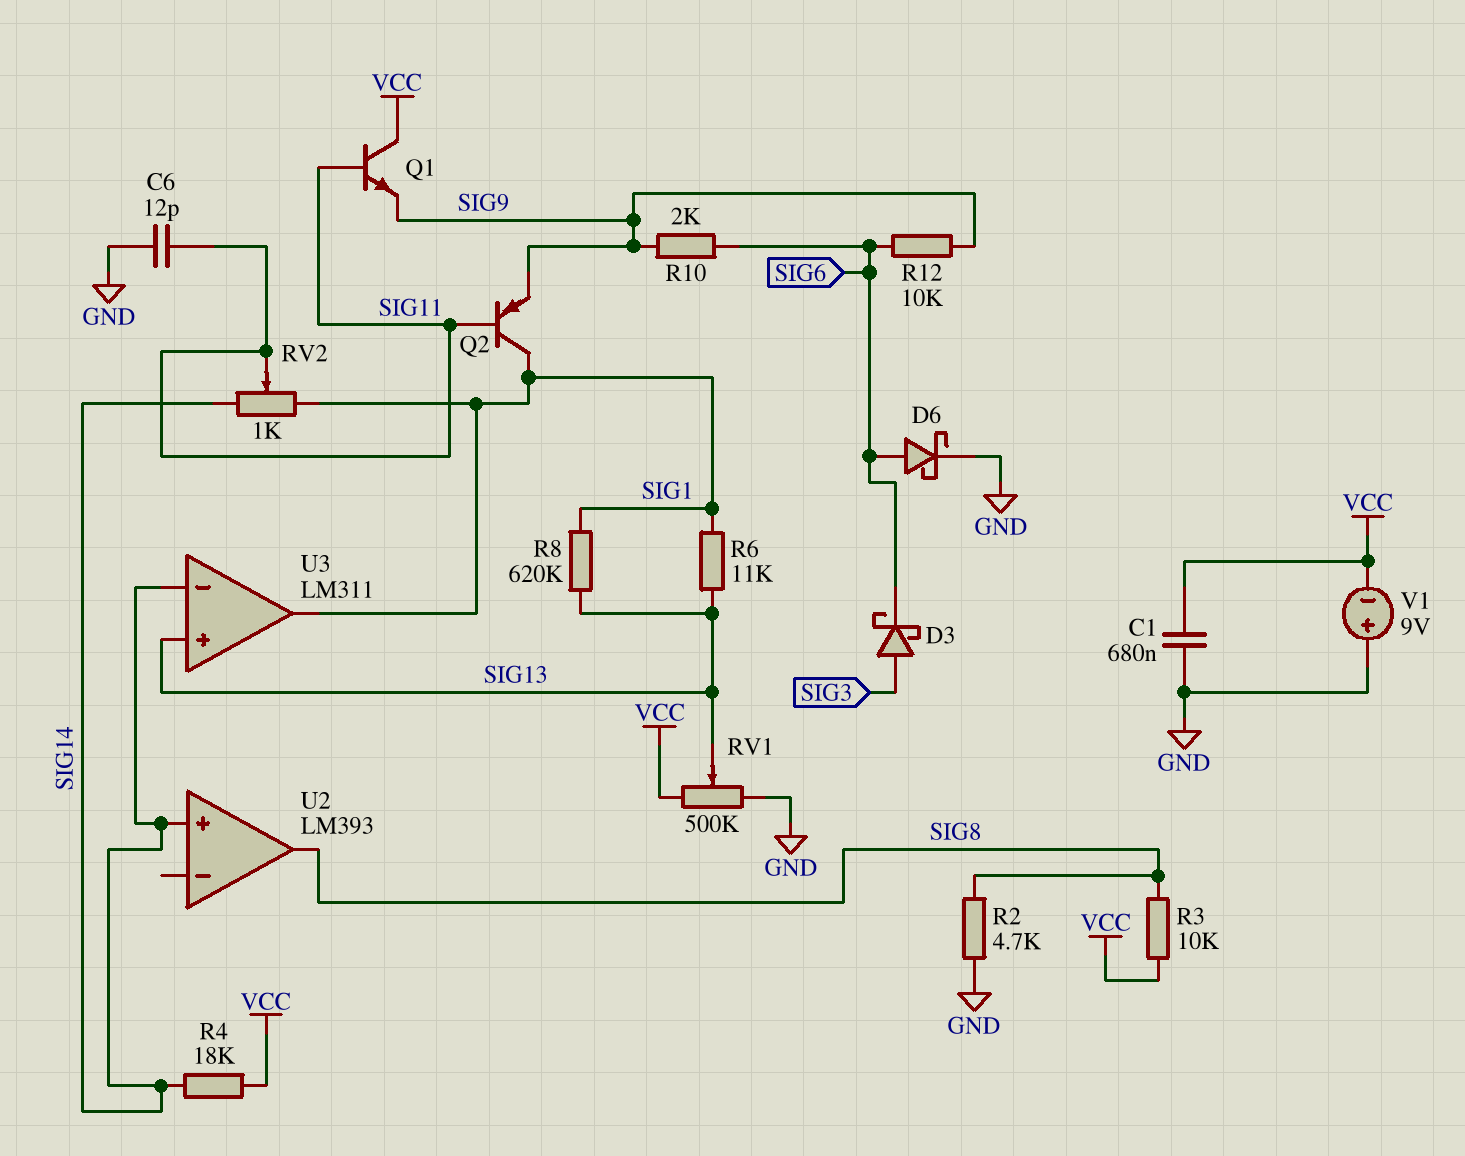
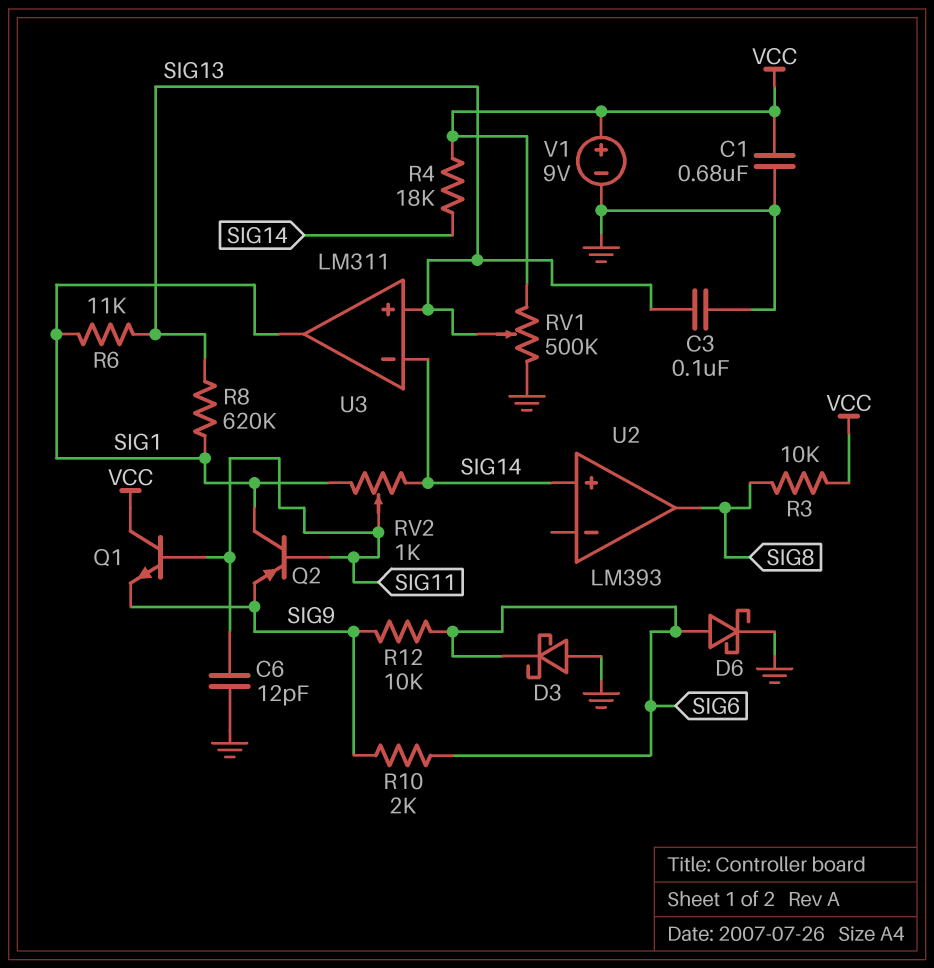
C3: none -> 100nF (GND, SIG13)
D3: schottky (A SIG3, K SIG6) -> schottky (A GND, K SIG6)
R2: 4.7k (GND, SIG8) -> none
V1: 9V (plus GND, minus VCC) -> 9V (plus VCC, minus GND)

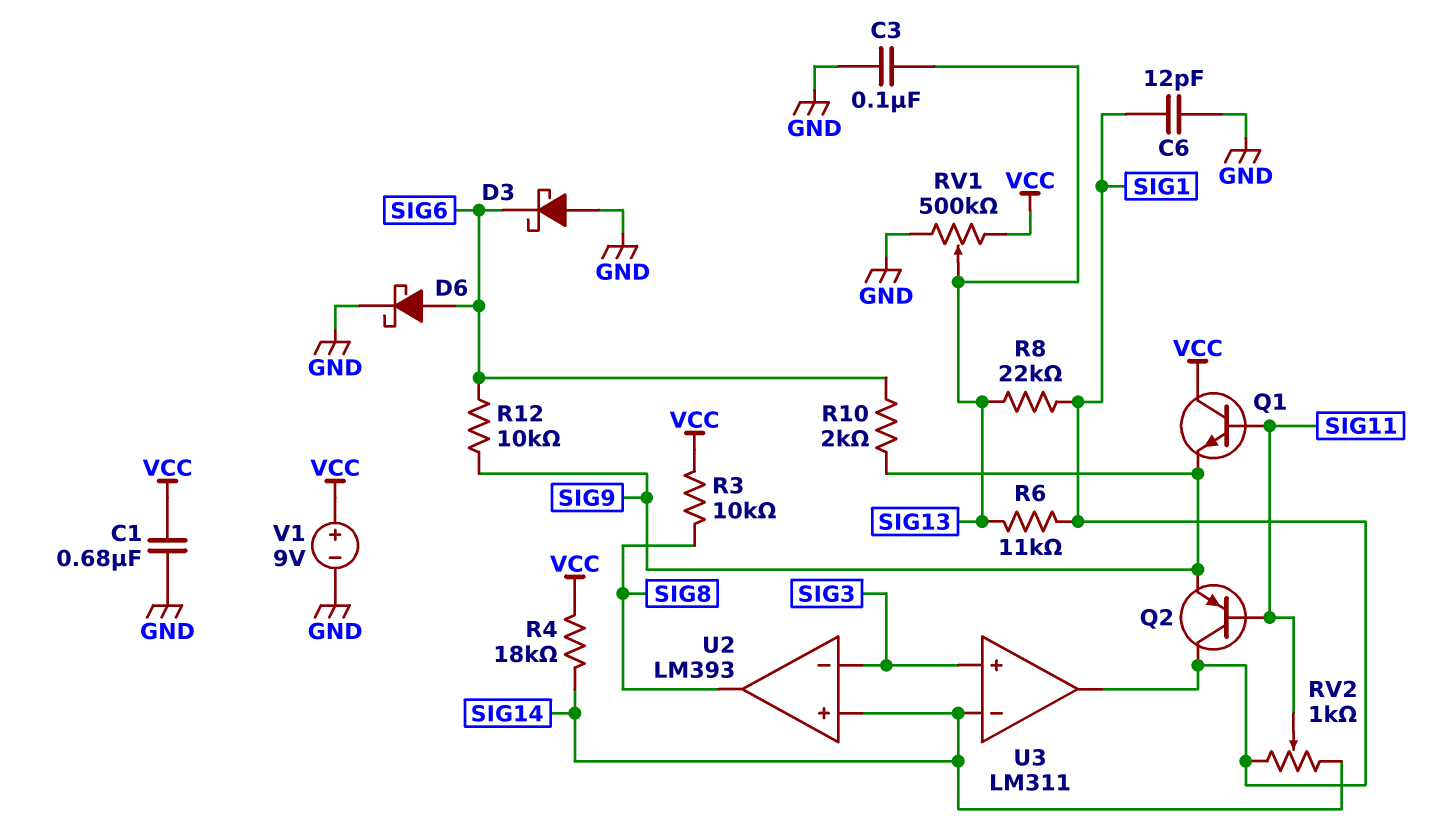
C6: 12pF (GND, SIG11) -> 12pF (GND, SIG1)
R8: 620k (SIG1, SIG13) -> 22k (SIG1, SIG13)
U2 pin in-: none -> SIG3
U3 pin in+: SIG13 -> SIG3

